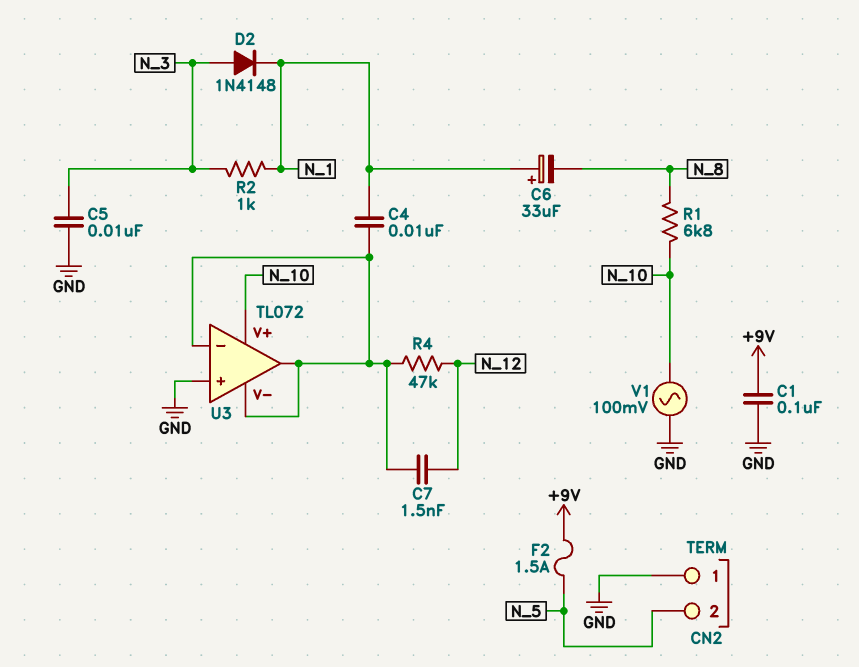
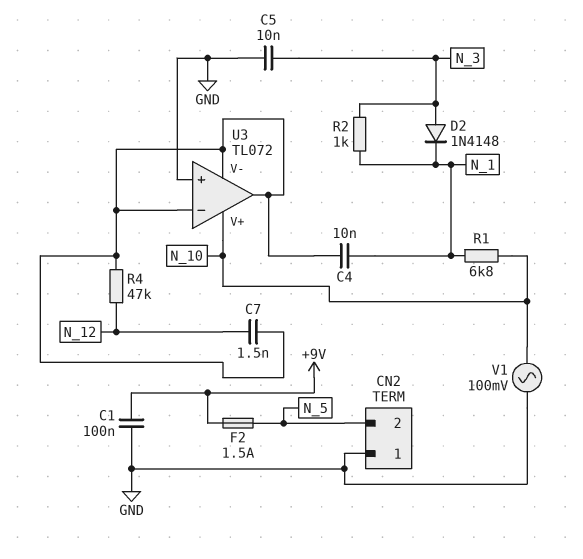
C6: 33uF (plus N_1, minus N_8) -> none
R1: 6.8k (N_8, N_10) -> 6.8k (N_1, N_10)

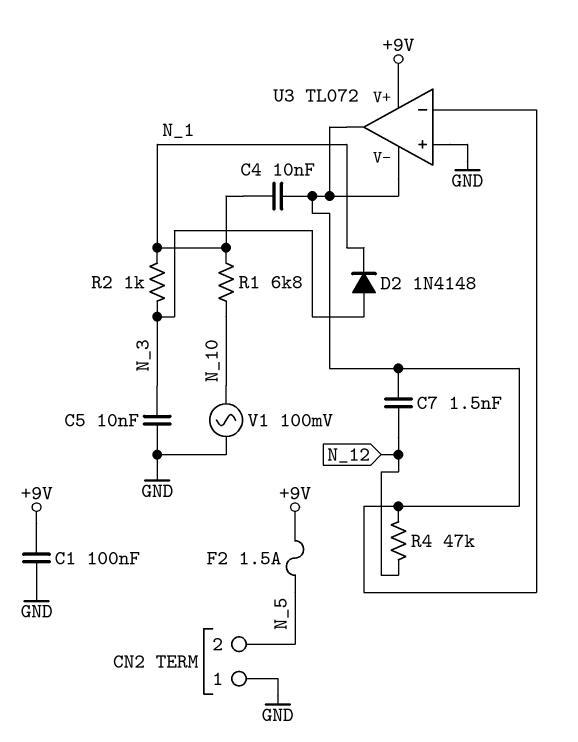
U3 pin V+: N_10 -> +9V

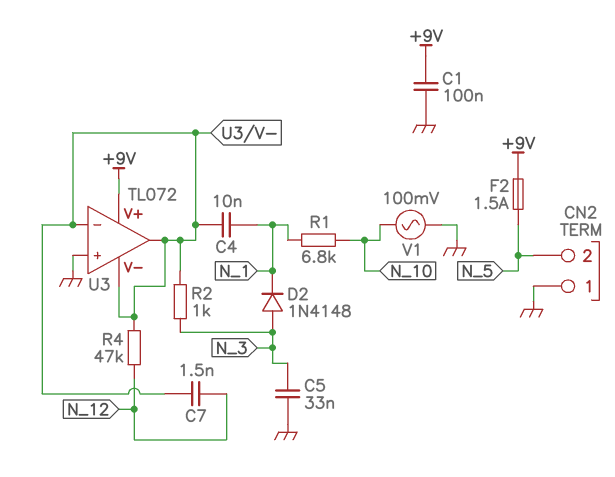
C5: 10nF (GND, N_3) -> 33nF (GND, N_3)
R2: 1k (N_1, N_3) -> 1k (N_3, U3/V-)

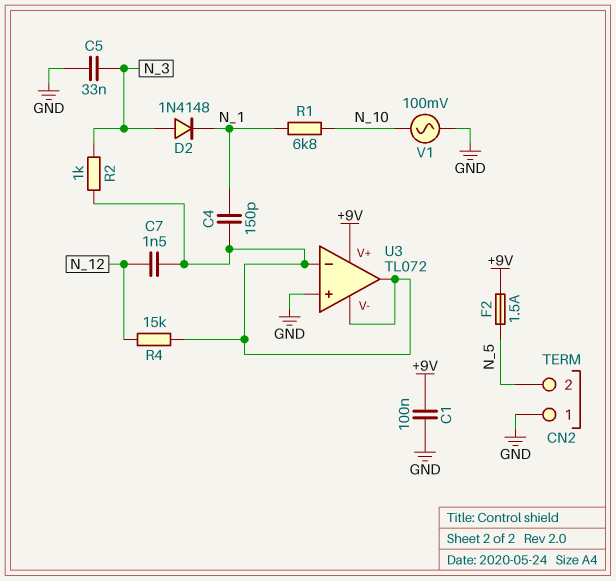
C4: 10nF (N_1, U3/V-) -> 150pF (N_1, U3/V-)
R4: 47k (N_12, U3/V-) -> 15k (N_12, U3/V-)

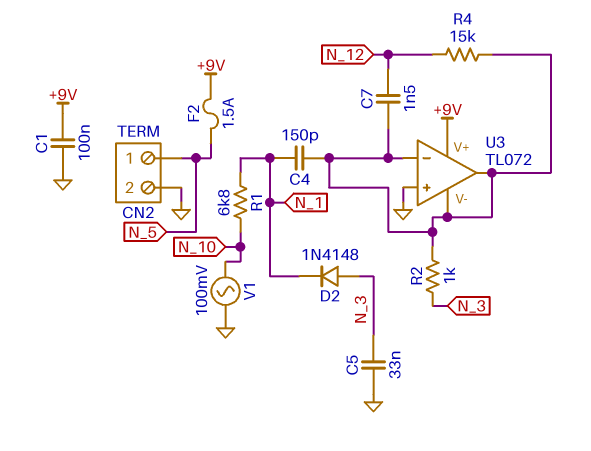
CN2 pin 1: GND -> N_5
CN2 pin 2: N_5 -> GND

